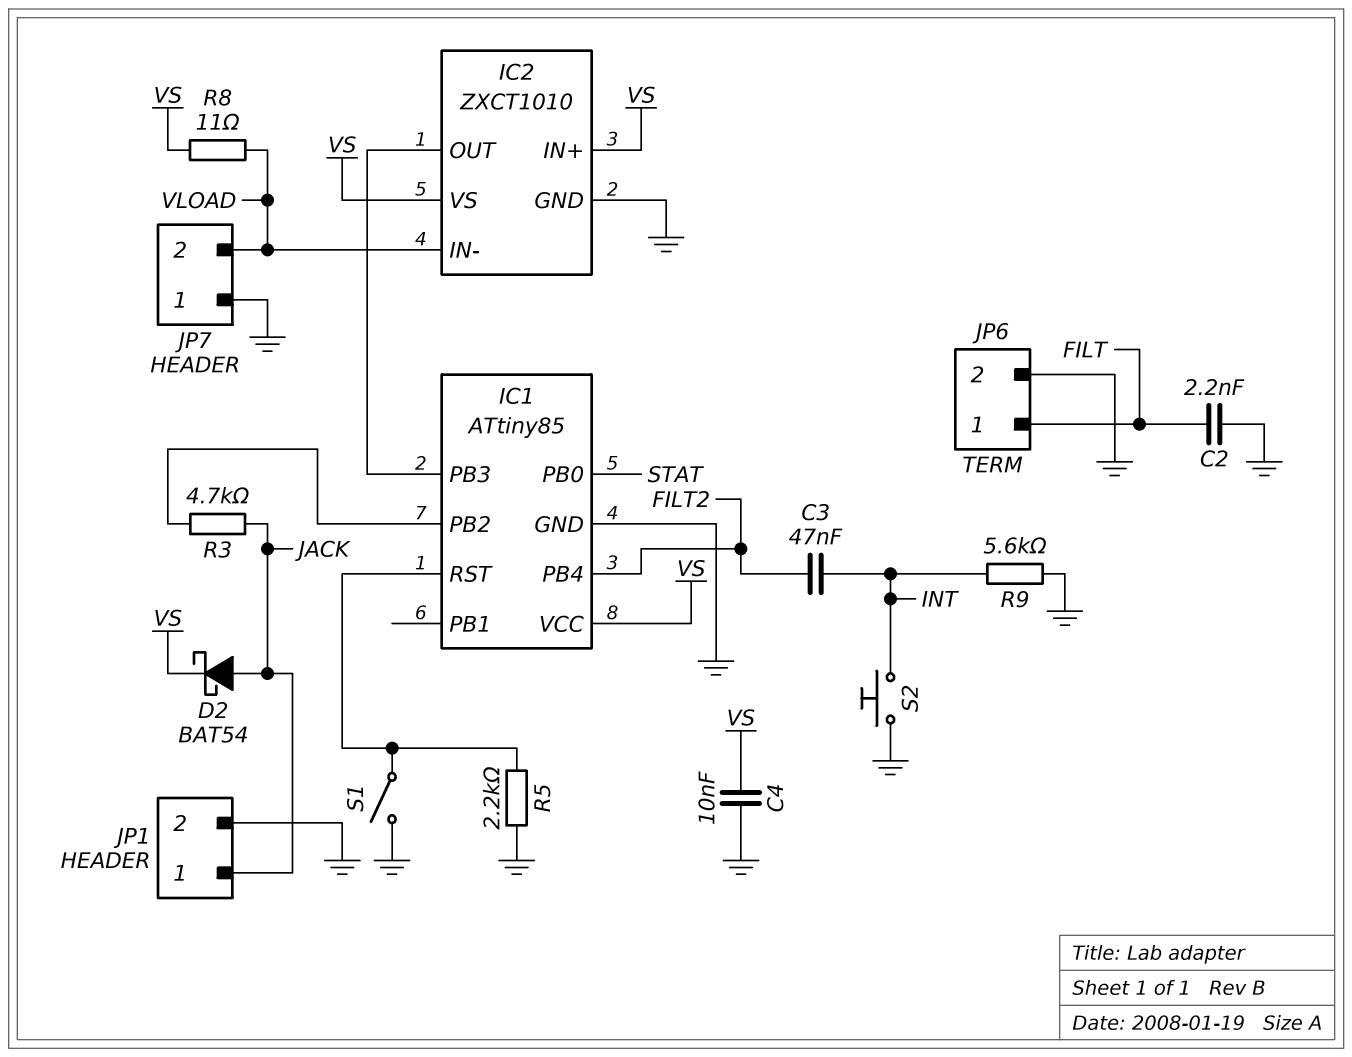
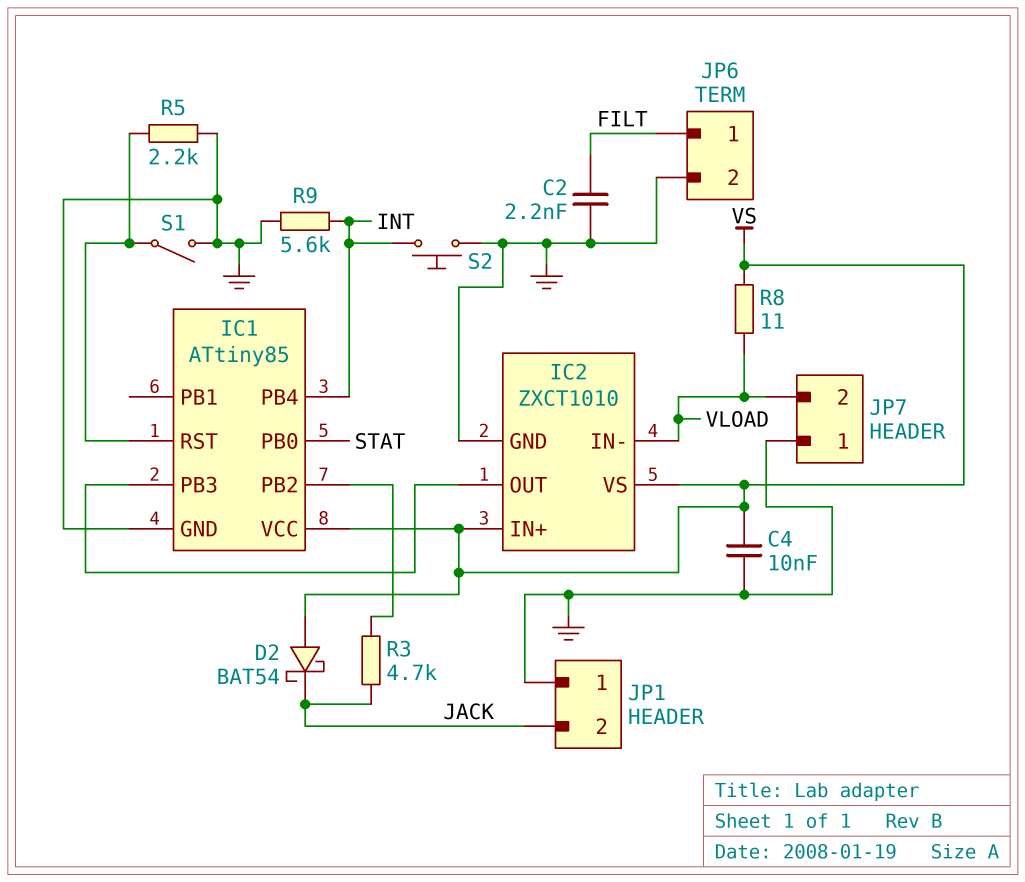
C3: 47nF (FILT2, INT) -> none
D2: schottky BAT54 (A JACK, K VS) -> schottky BAT54 (A VS, K JACK)
IC1 pin PB4: FILT2 -> INT
JP1 pin 1: JACK -> GND
JP1 pin 2: GND -> JACK

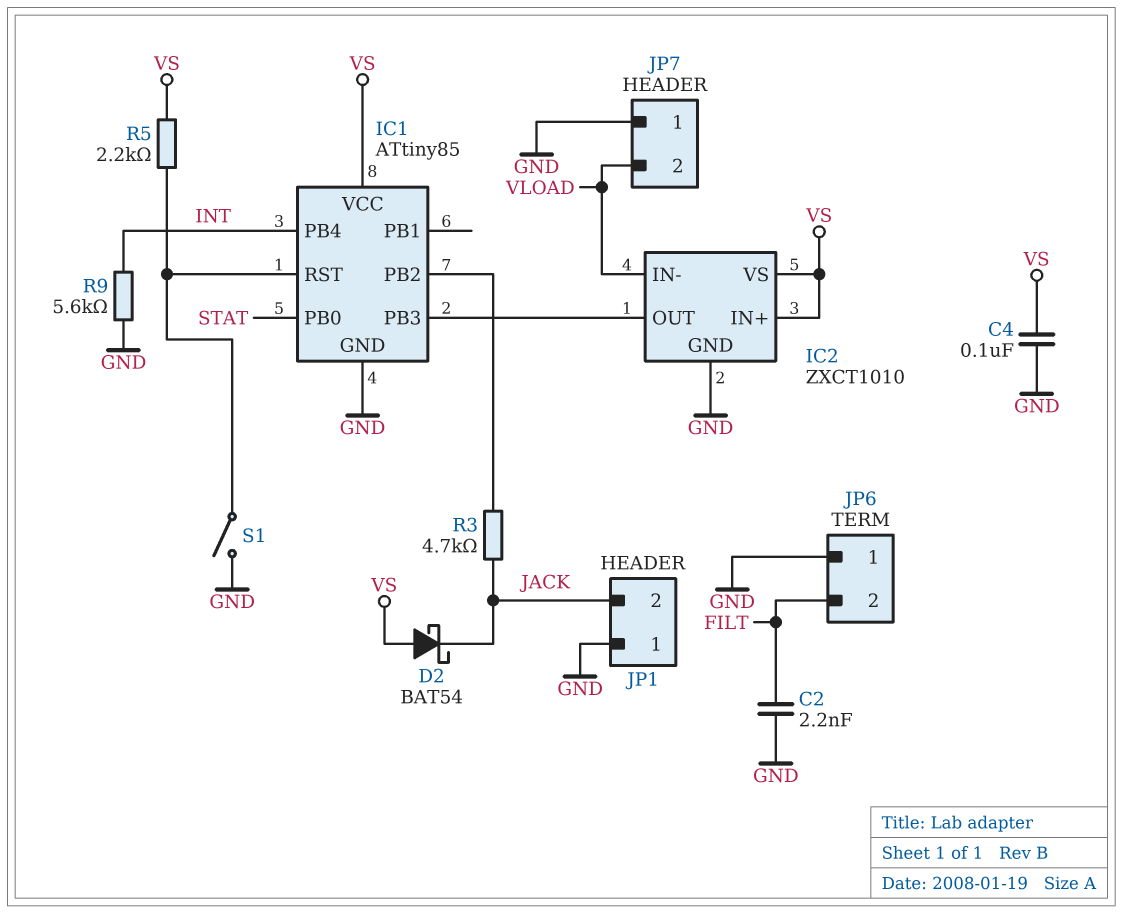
C4: 10nF (GND, VS) -> 100nF (GND, VS)
JP6 pin 1: FILT -> GND
JP6 pin 2: GND -> FILT
R5: 2.2k (GND, IC1/RST) -> 2.2k (IC1/RST, VS)
R8: 11 (VLOAD, VS) -> none
S2: button (GND, INT) -> none

